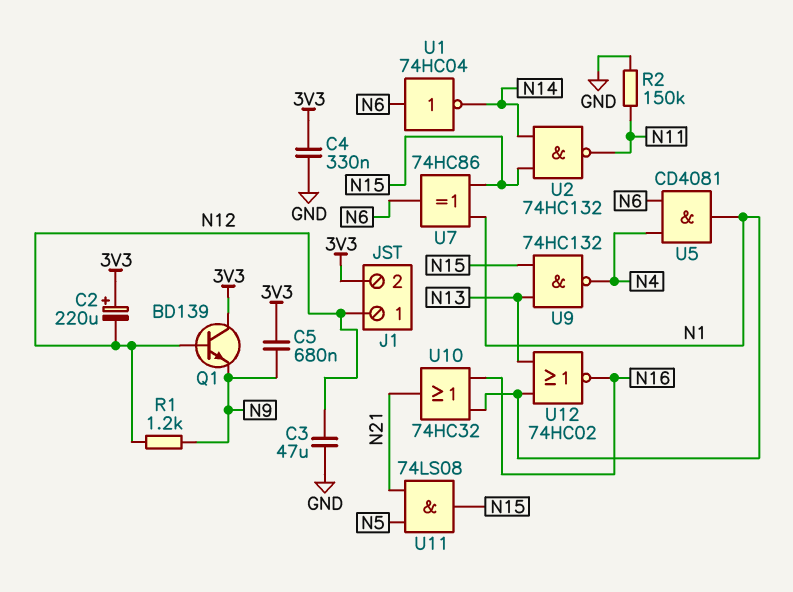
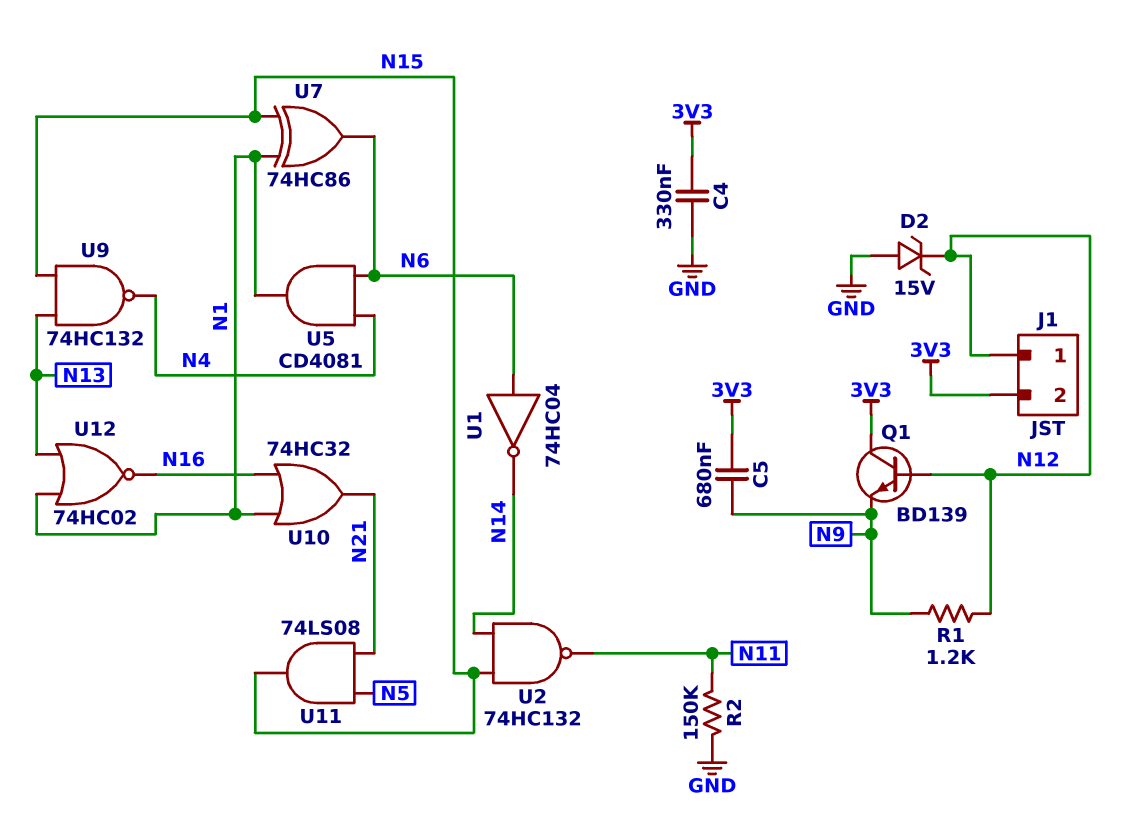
C2: 220uF (plus 3V3, minus N12) -> none
C3: 47uF (GND, N12) -> none
D2: none -> zener 15V (A GND, K N12)

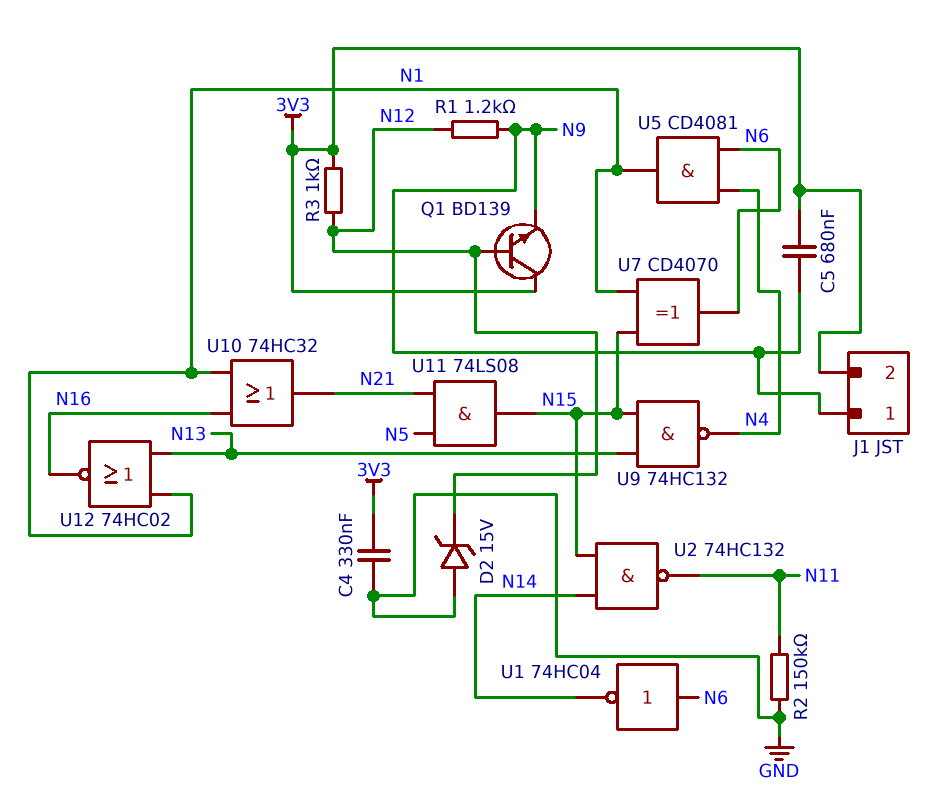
J1 pin 1: N12 -> N9
R3: none -> 1k (3V3, N12)
U7: XOR 74HC86 (in N1, in N15, out N6) -> XOR CD4070 (in N1, in N15, out N6)

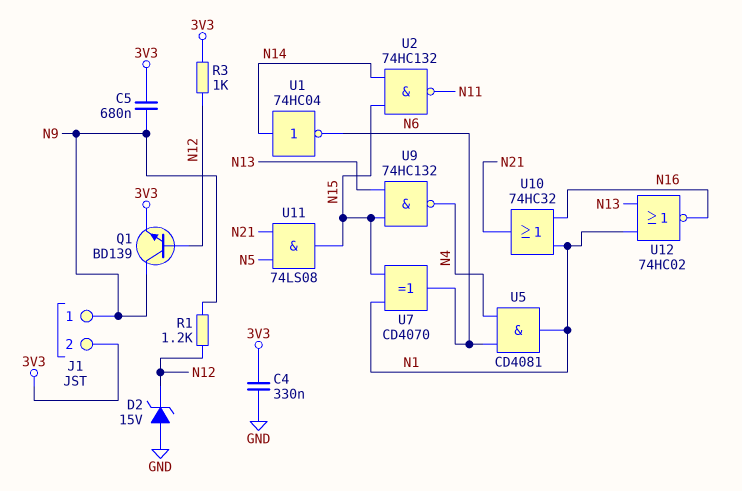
Q1: NPN BD139 (B N12, C 3V3, E N9) -> NPN BD139 (B N12, C N9, E 3V3)
R2: 150k (GND, N11) -> none
U1: NOT 74HC04 (in N6, out N14) -> NOT 74HC04 (in N14, out N6)

